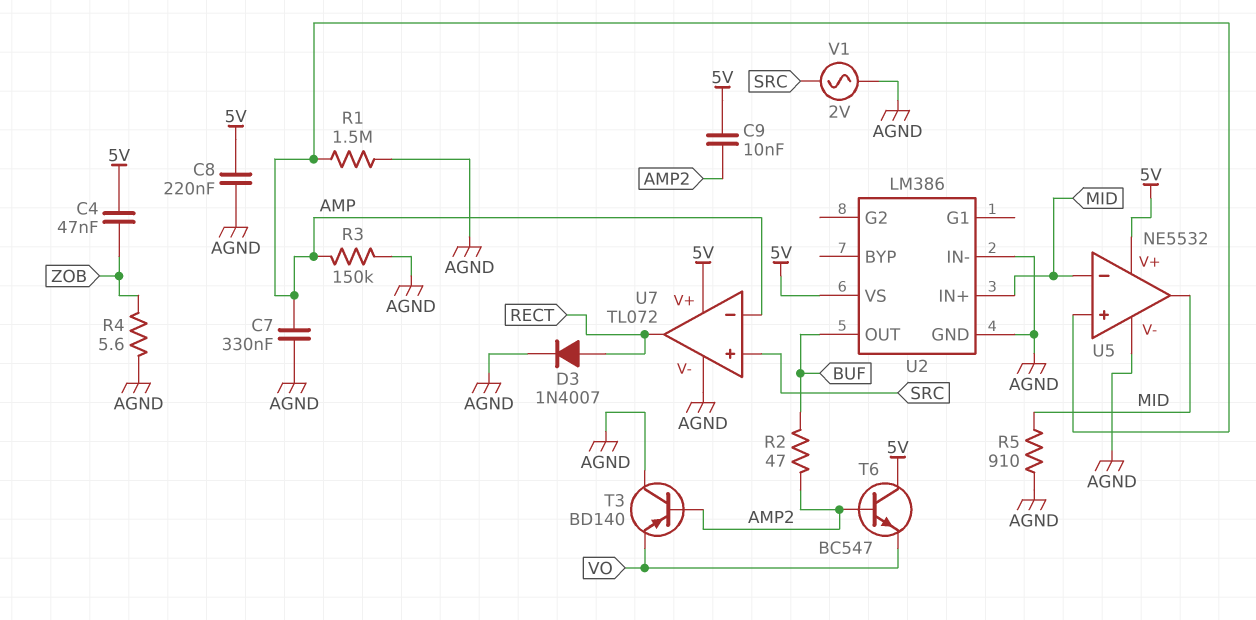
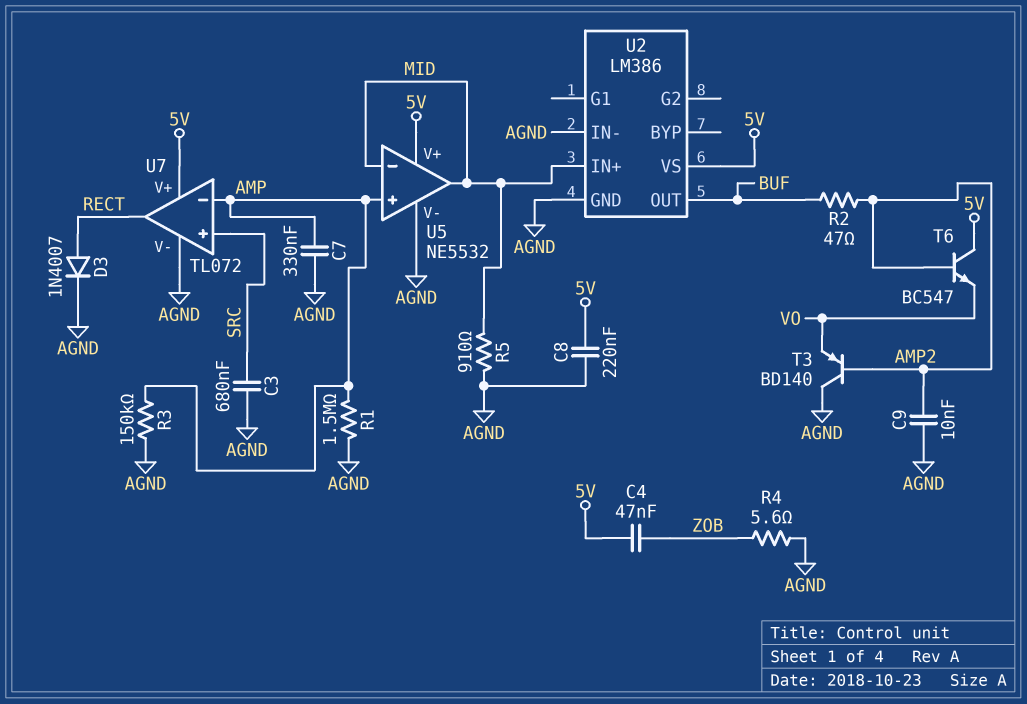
C3: none -> 680nF (AGND, SRC)
C9: 10nF (5V, AMP2) -> 10nF (AGND, AMP2)
V1: AC 2V (AGND, SRC) -> none

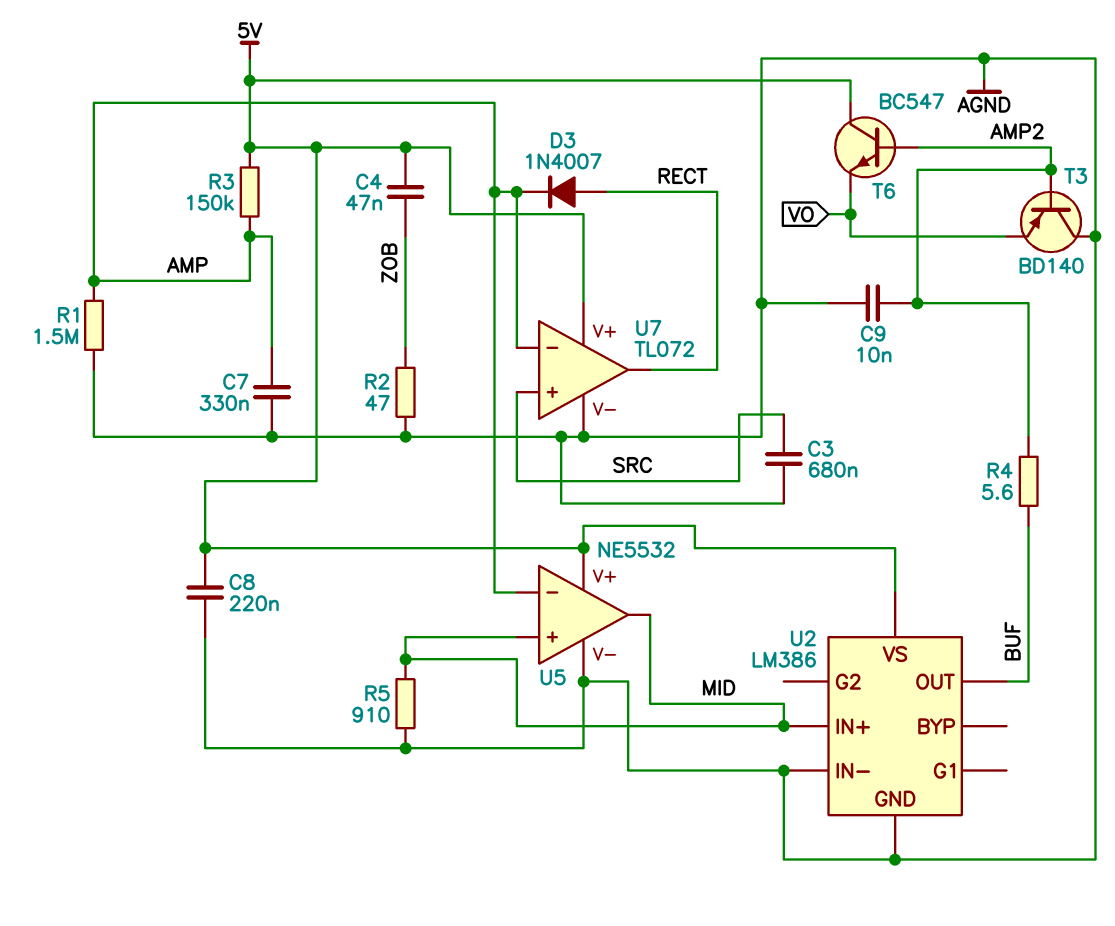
D3: diode 1N4007 (A RECT, K AGND) -> diode 1N4007 (A RECT, K AMP)
R2: 47 (AMP2, BUF) -> 47 (AGND, ZOB)
R3: 150k (AGND, AMP) -> 150k (5V, AMP)
R4: 5.6 (AGND, ZOB) -> 5.6 (AMP2, BUF)
U5 pin in+: AMP -> MID
U5 pin in-: MID -> AMP

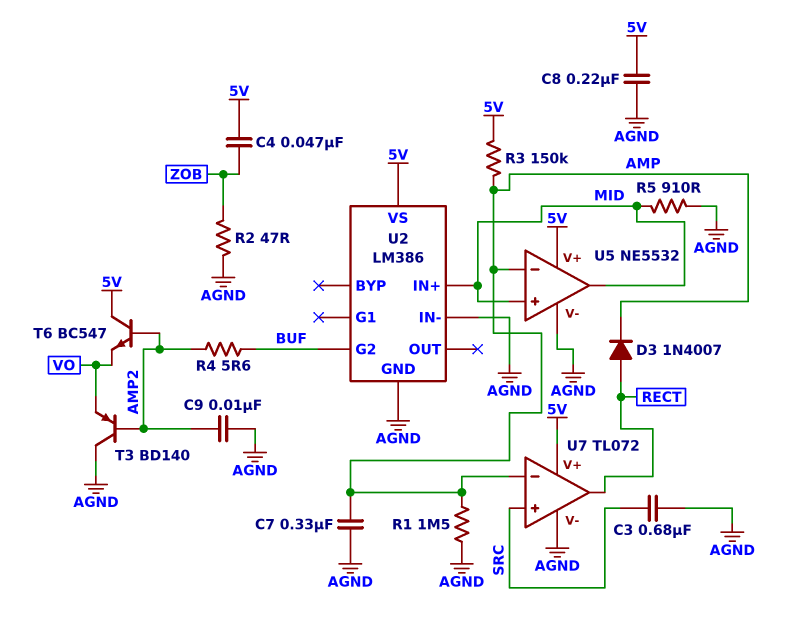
U2 pin G2: none -> BUF
U2 pin OUT: BUF -> none

